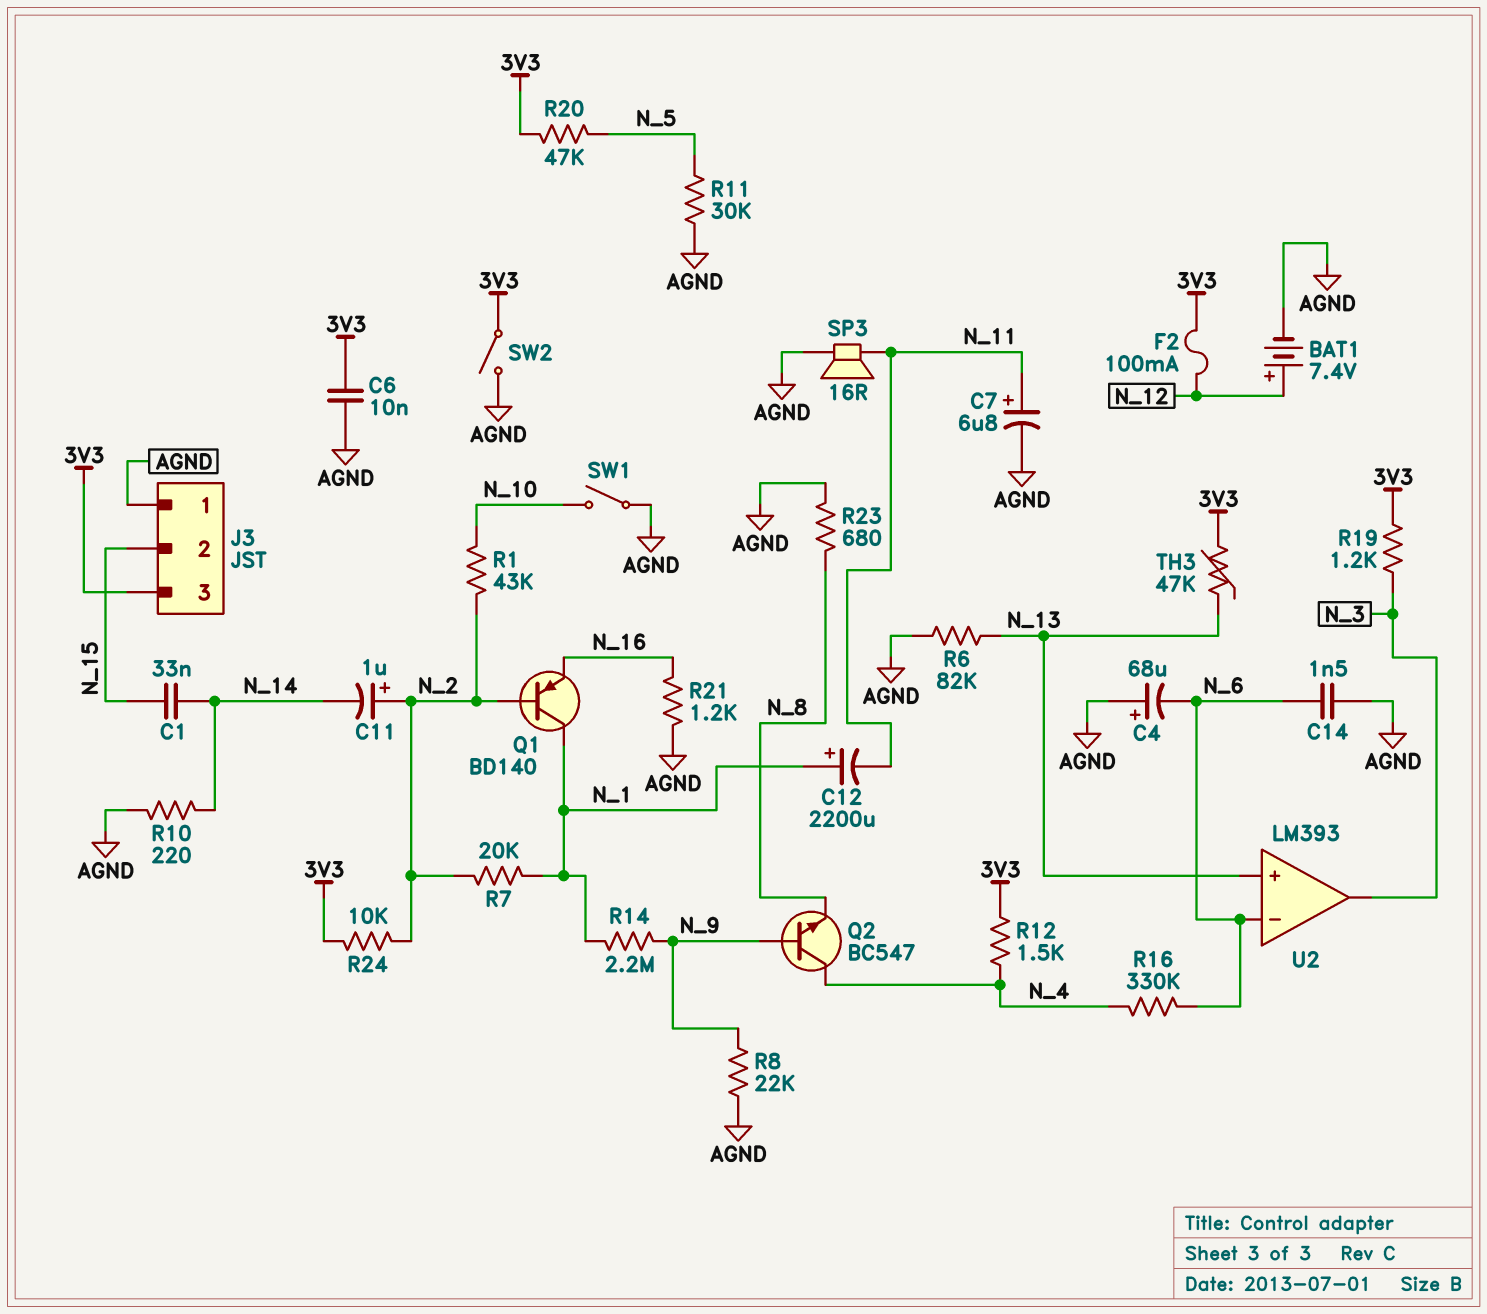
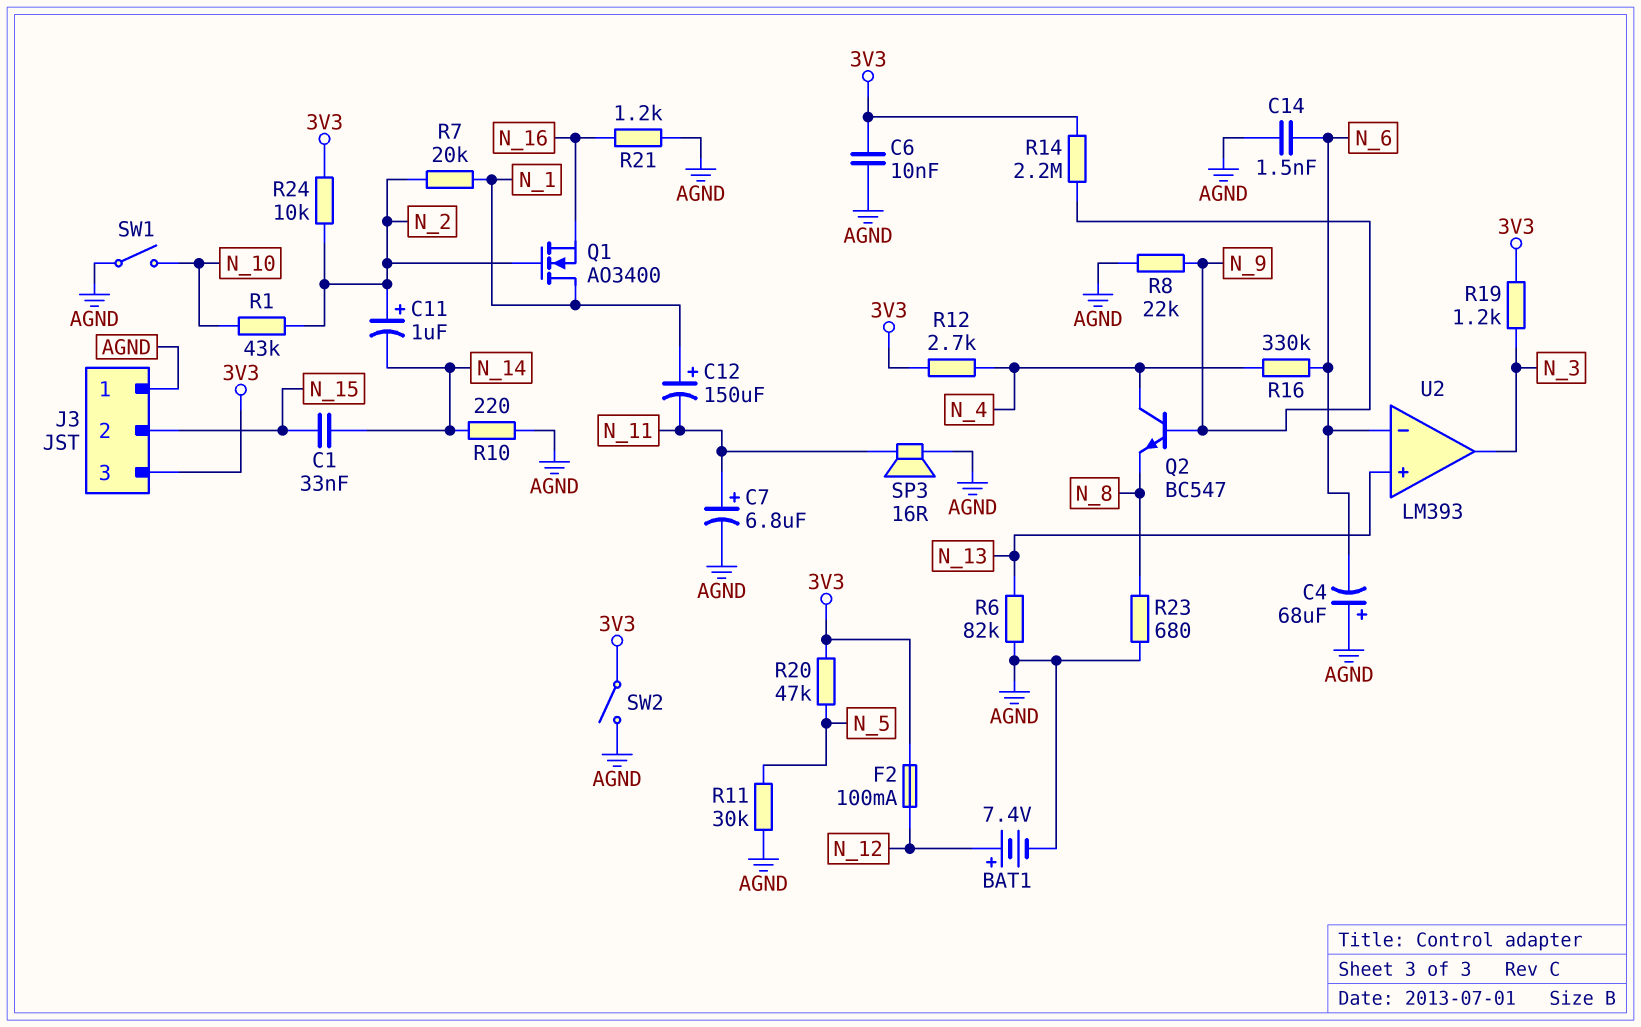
C12: 2200uF (plus N_1, minus N_11) -> 150uF (plus N_1, minus N_11)
Q1: PNP BD140 (B N_2, C N_1, E N_16) -> NMOS AO3400 (G N_2, D N_1, S N_16)
R12: 1.5k (3V3, N_4) -> 2.7k (3V3, N_4)
R14: 2.2M (N_1, N_9) -> 2.2M (3V3, N_9)
TH3: 47k (3V3, N_13) -> none

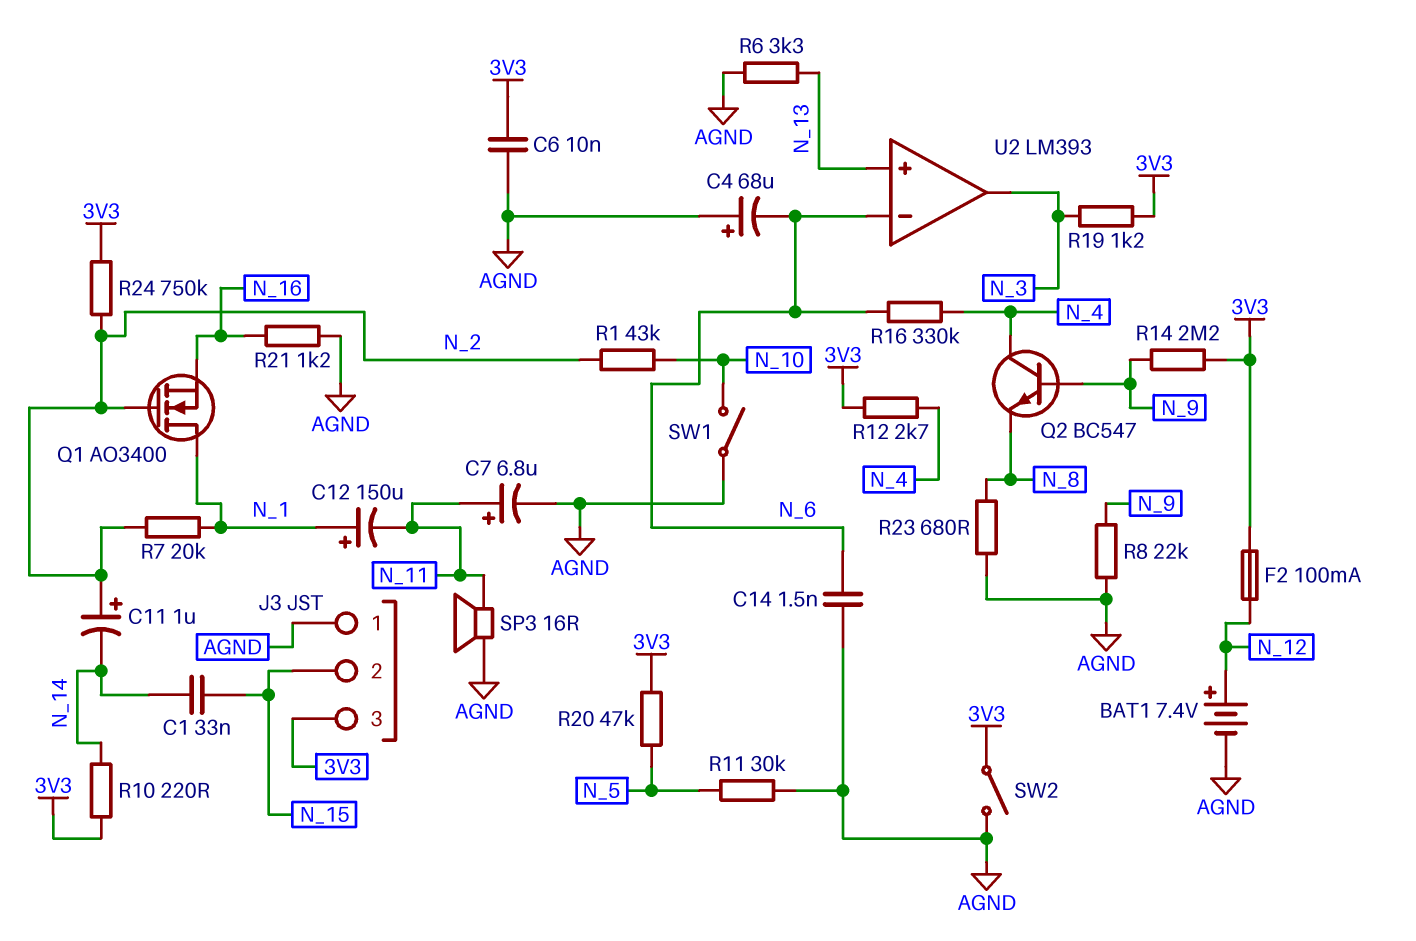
R6: 82k (AGND, N_13) -> 3.3k (AGND, N_13)
R10: 220 (AGND, N_14) -> 220 (3V3, N_14)
R24: 10k (3V3, N_2) -> 750k (3V3, N_2)

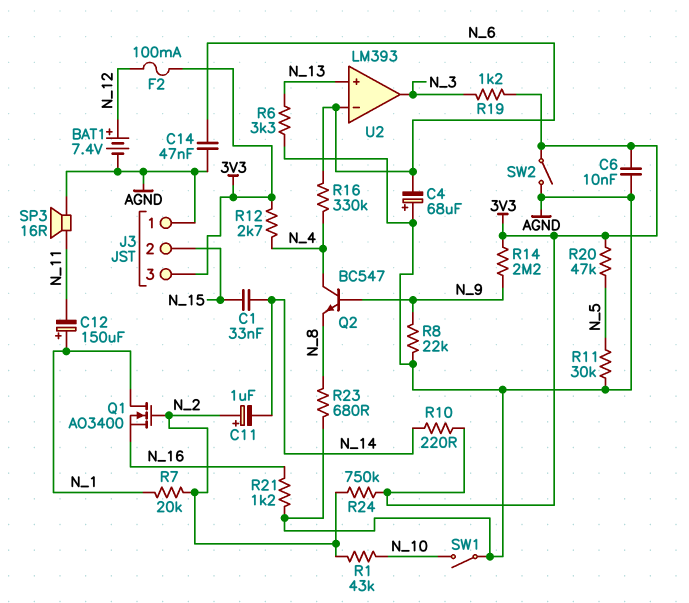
C7: 6.8uF (plus N_11, minus AGND) -> none
C14: 1.5nF (AGND, N_6) -> 47nF (AGND, N_6)

